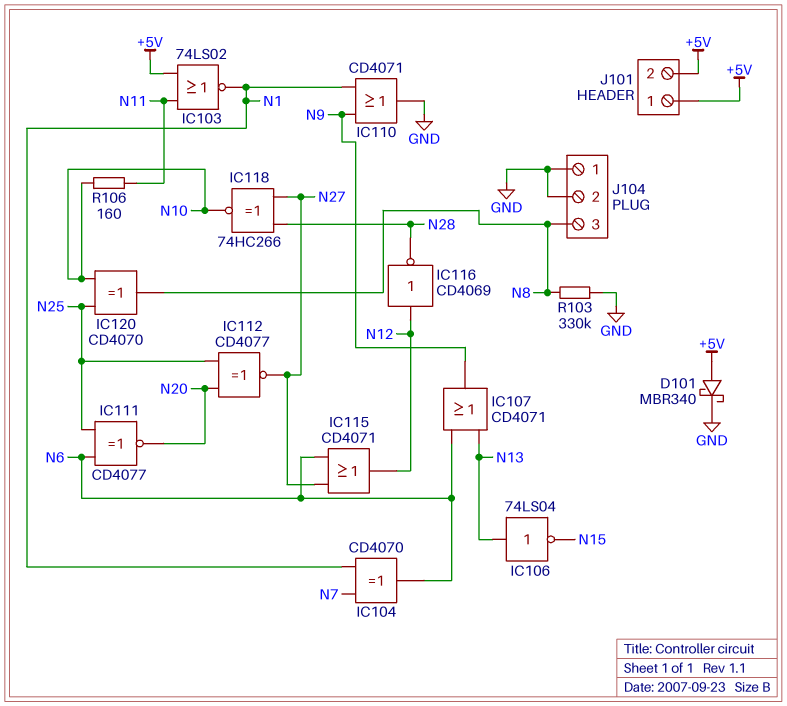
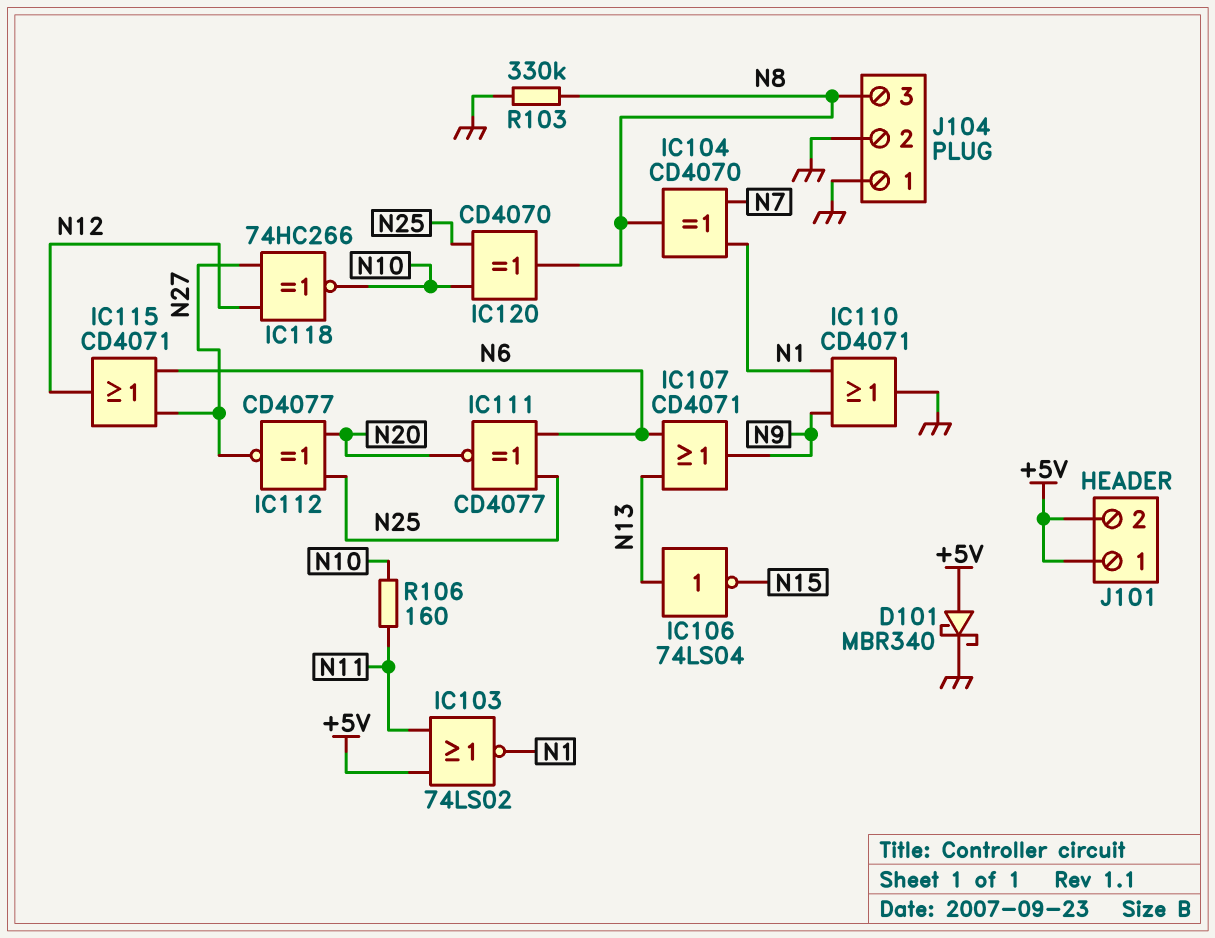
IC104: XOR CD4070 (in N1, in N7, out N6) -> XOR CD4070 (in N1, in N7, out N8)
IC116: NOT CD4069 (in N12, out N28) -> none
IC118: XNOR 74HC266 (in N27, in N28, out N10) -> XNOR 74HC266 (in N12, in N27, out N10)

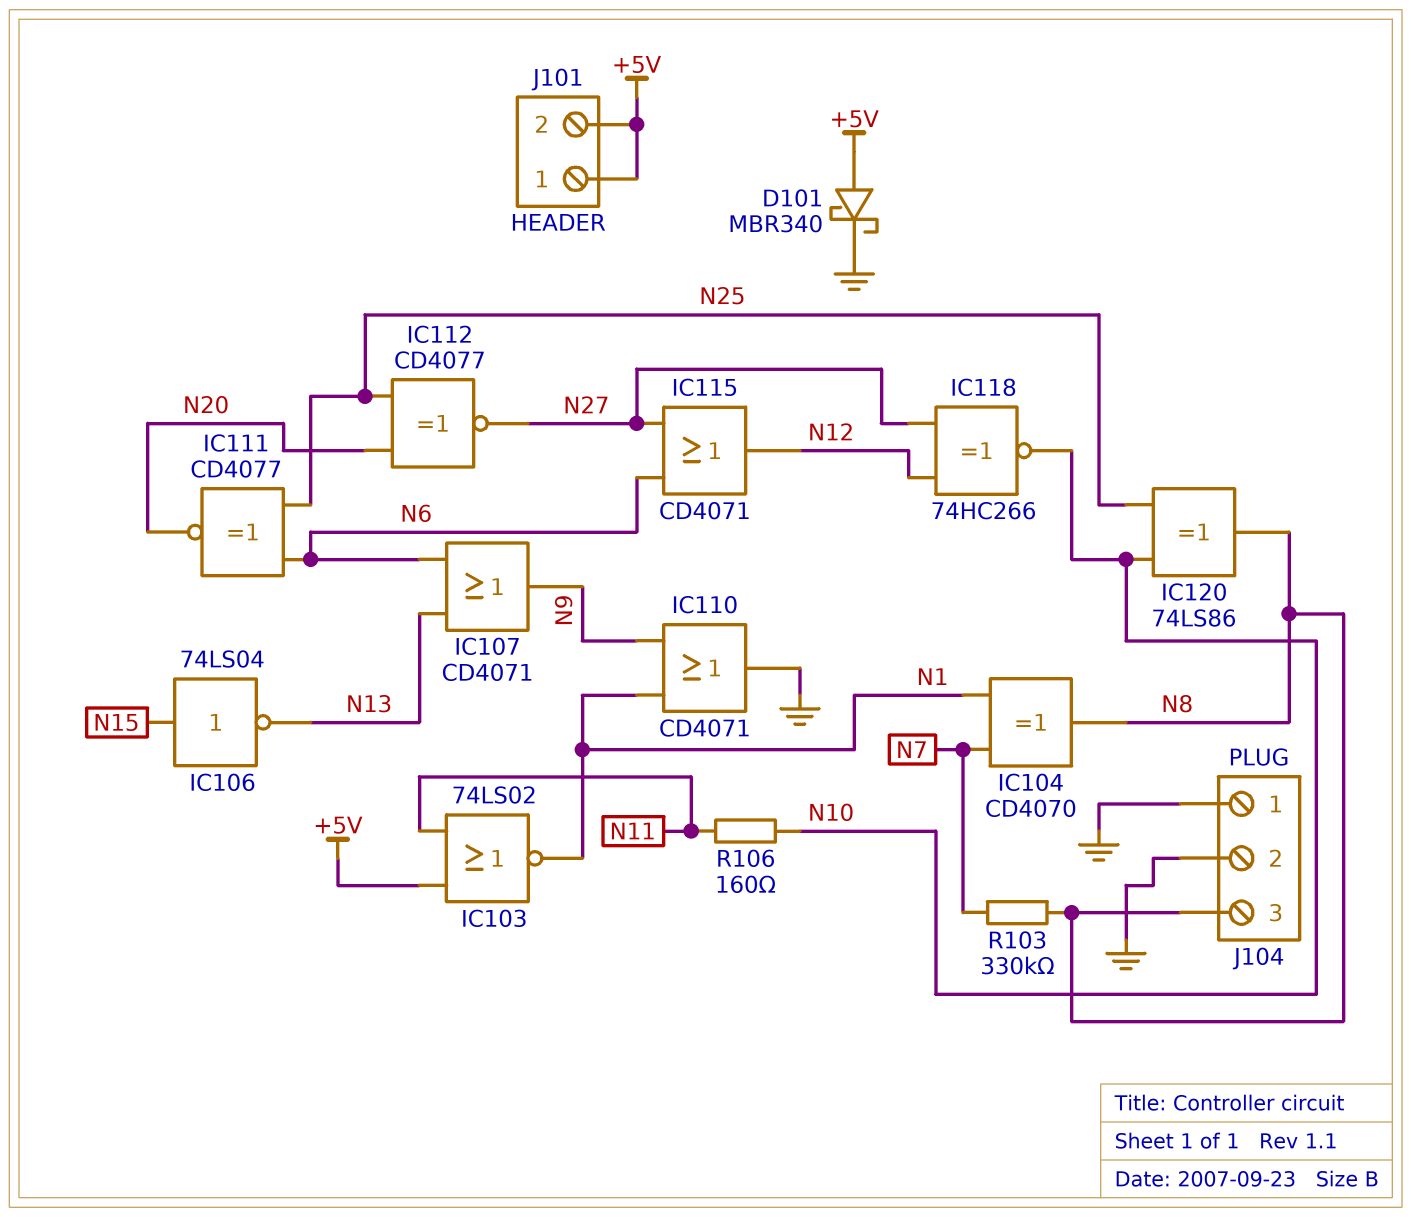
IC106: NOT 74LS04 (in N13, out N15) -> NOT 74LS04 (in N15, out N13)
IC120: XOR CD4070 (in N10, in N25, out N8) -> XOR 74LS86 (in N10, in N25, out N8)
R103: 330k (GND, N8) -> 330k (N7, N8)

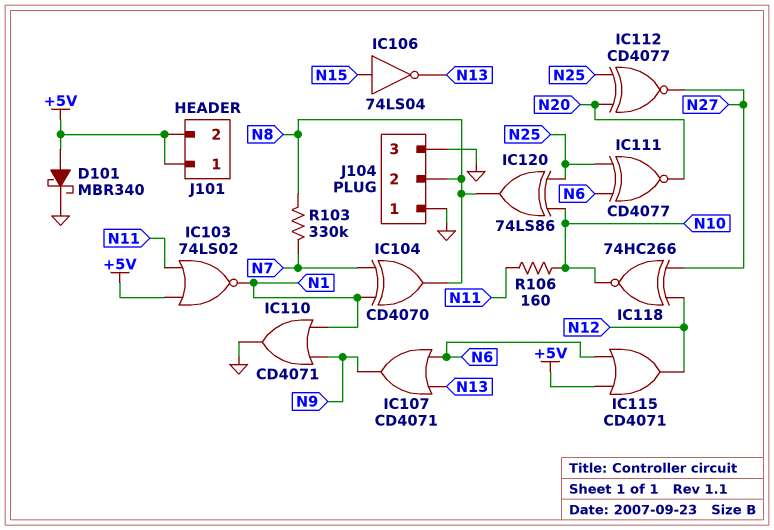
IC115: OR CD4071 (in N6, in N27, out N12) -> OR CD4071 (in +5V, in N6, out N12)
J104 pin 2: GND -> N8
J104 pin 3: N8 -> GND

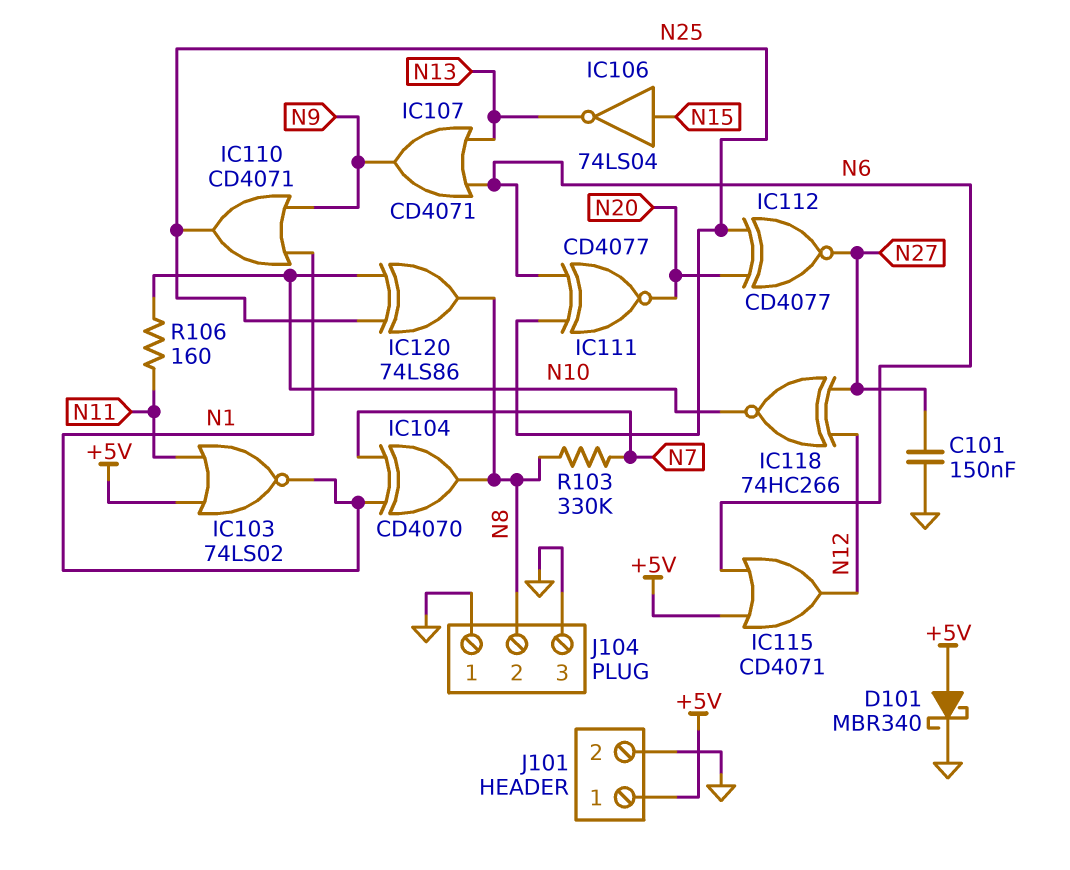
C101: none -> 150nF (GND, N27)
IC110: OR CD4071 (in N1, in N9, out GND) -> OR CD4071 (in N1, in N9, out N25)
J101 pin 2: +5V -> GND

